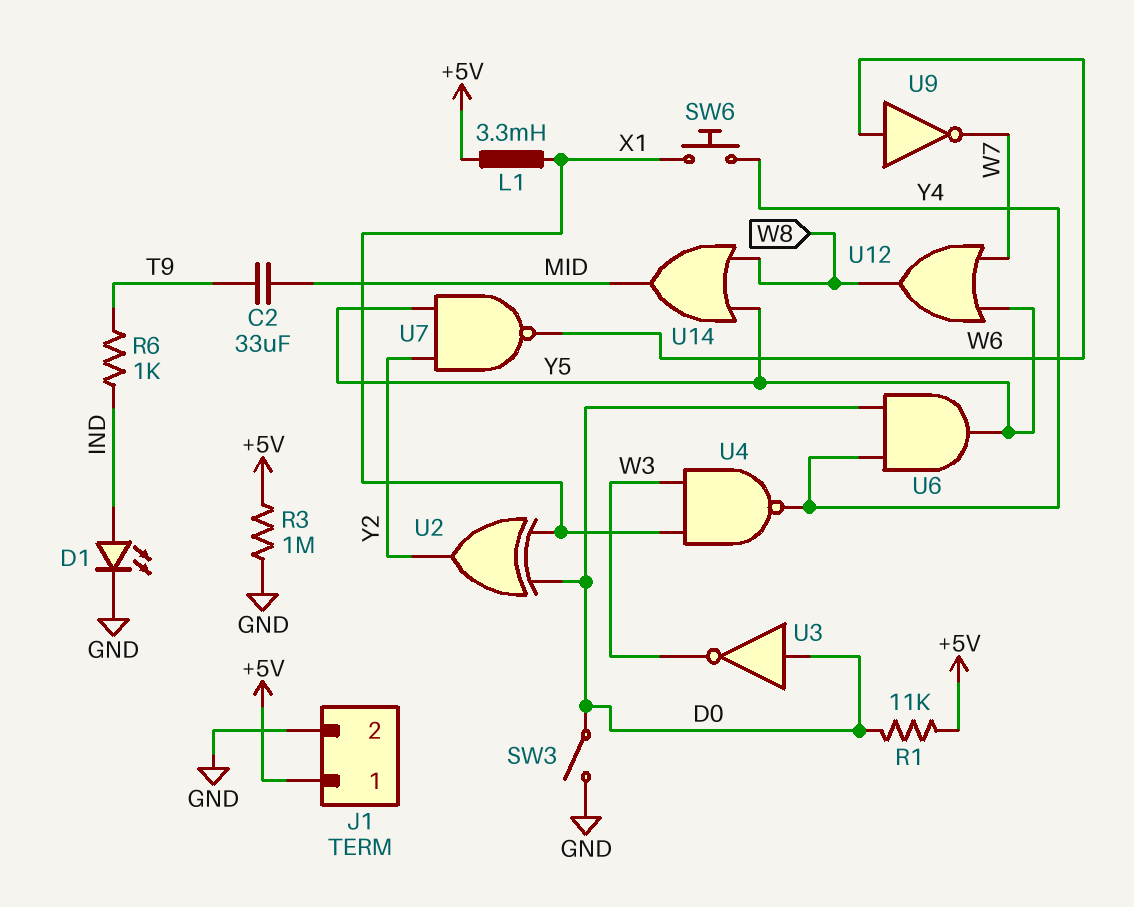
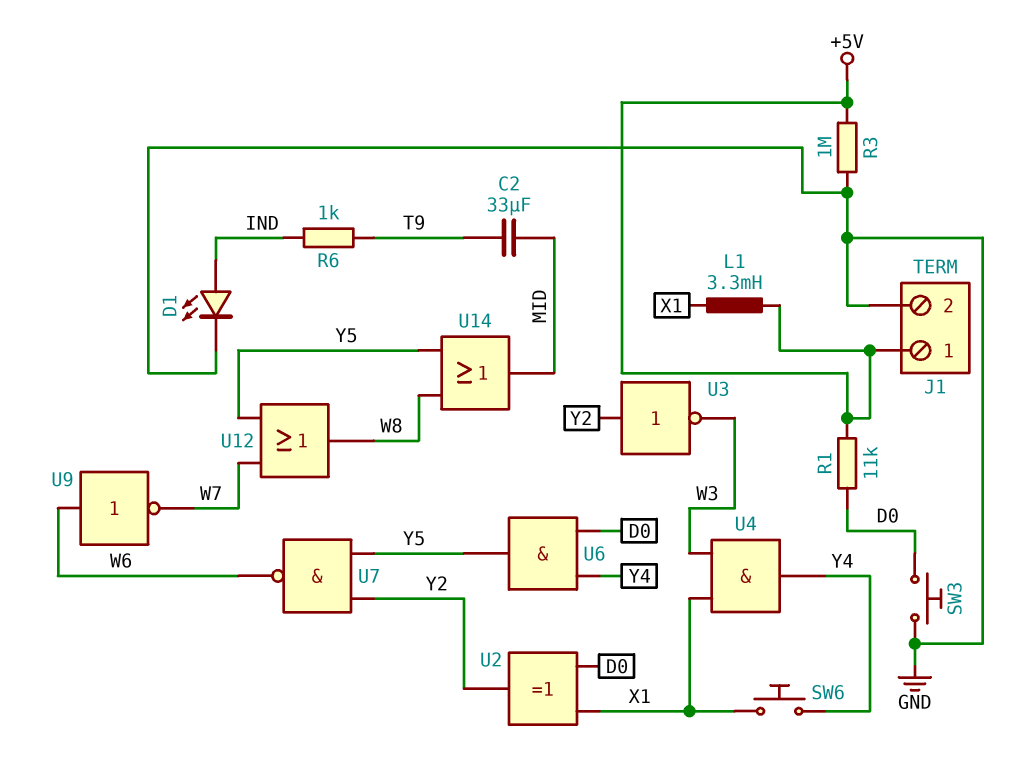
SW3: switch (D0, GND) -> button (D0, GND)
U3: NOT (in D0, out W3) -> NOT (in Y2, out W3)
U4: NAND (in W3, in X1, out Y4) -> AND (in W3, in X1, out Y4)

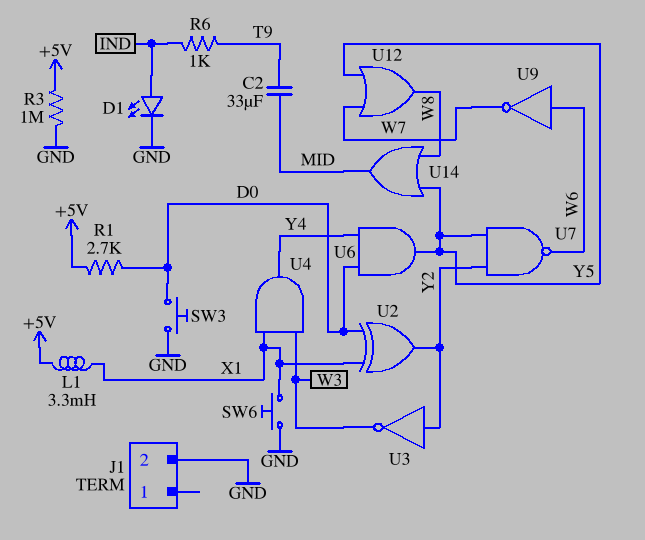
J1 pin 1: +5V -> none
R1: 11k (+5V, D0) -> 2.7k (+5V, D0)
SW6: button (X1, Y4) -> button (GND, X1)

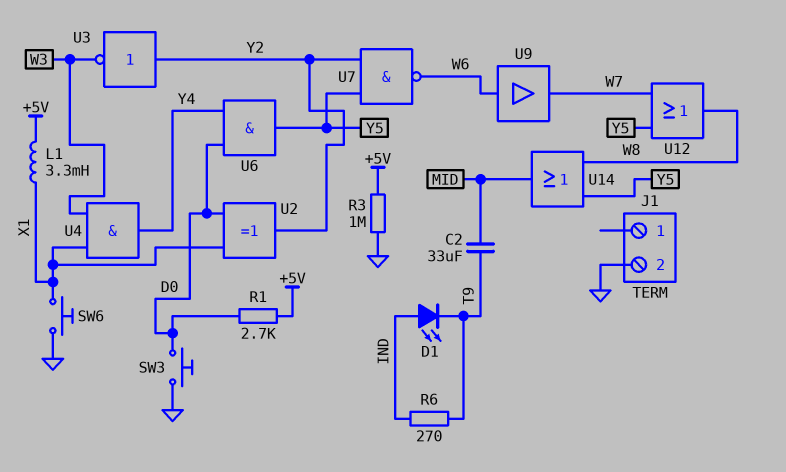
D1: LED (A IND, K GND) -> LED (A IND, K T9)
R6: 1k (IND, T9) -> 270 (IND, T9)
U9: NOT (in W6, out W7) -> buffer (in W6, out W7)

